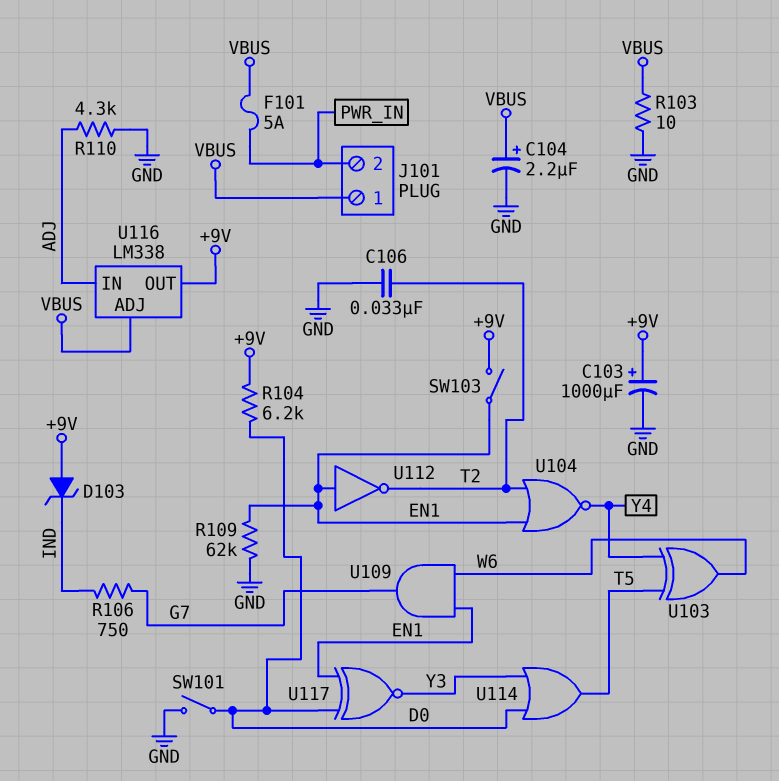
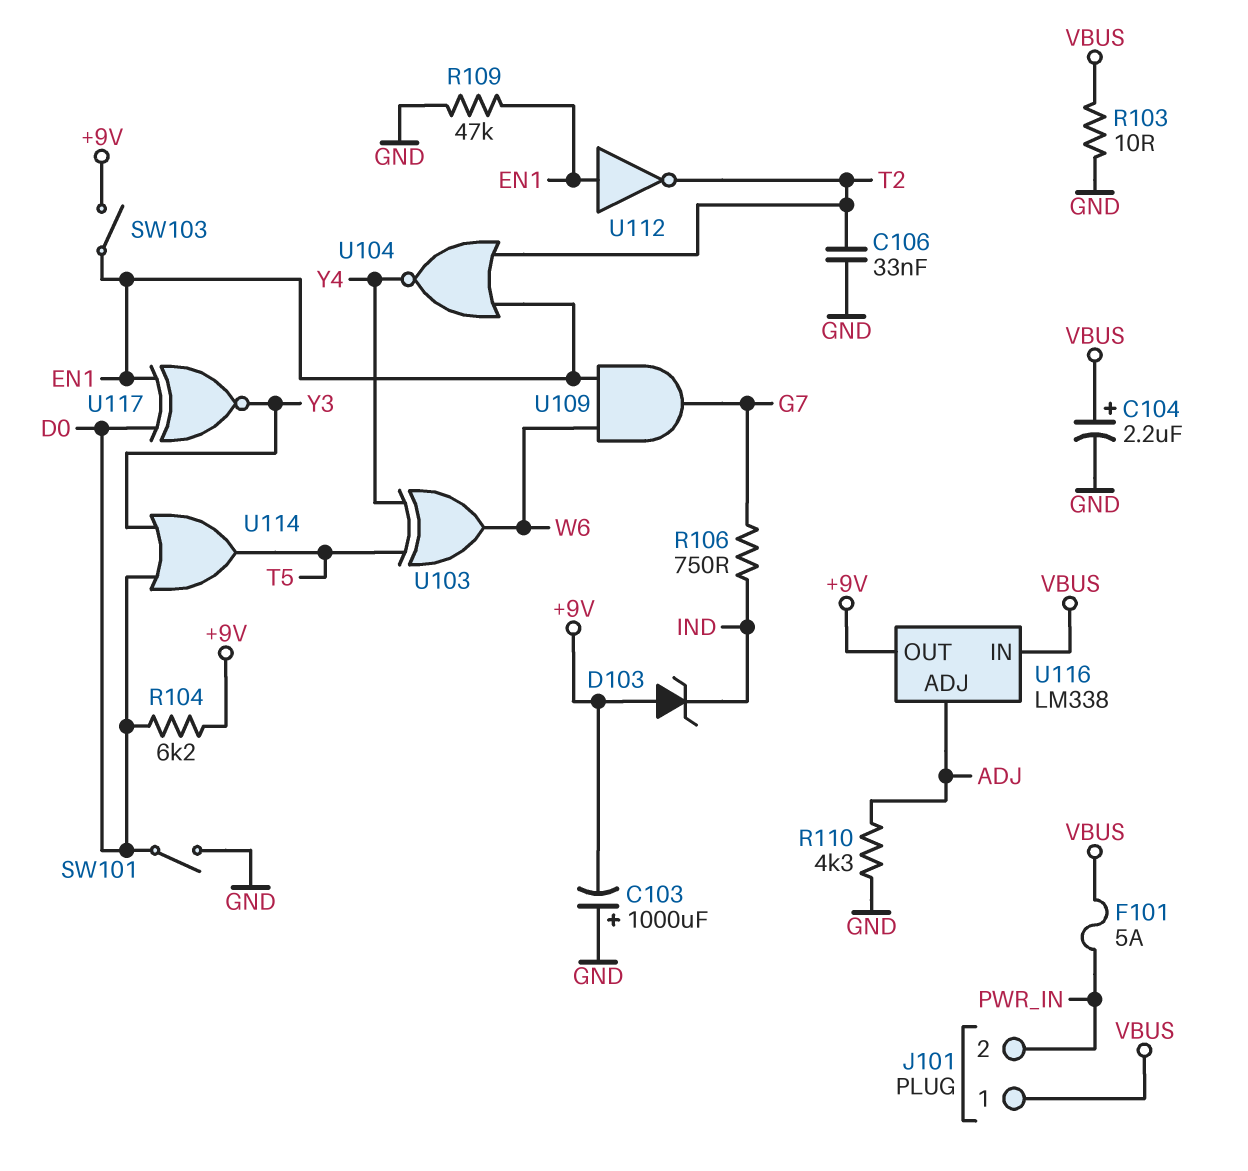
C103: 1000uF (plus +9V, minus GND) -> 1000uF (plus GND, minus +9V)
R109: 62k (EN1, GND) -> 47k (EN1, GND)
U116 pin ADJ: VBUS -> ADJ
U116 pin IN: ADJ -> VBUS

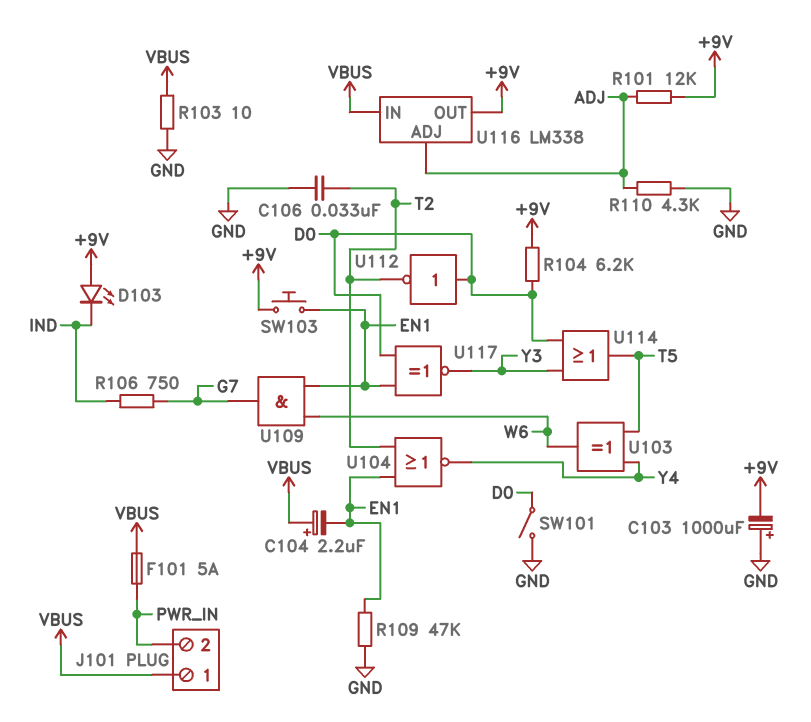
C104: 2.2uF (plus VBUS, minus GND) -> 2.2uF (plus VBUS, minus EN1)
D103: zener (A +9V, K IND) -> LED (A +9V, K IND)
R101: none -> 12k (+9V, ADJ)
SW103: switch (+9V, EN1) -> button (+9V, EN1)
U112: NOT (in EN1, out T2) -> NOT (in D0, out T2)

